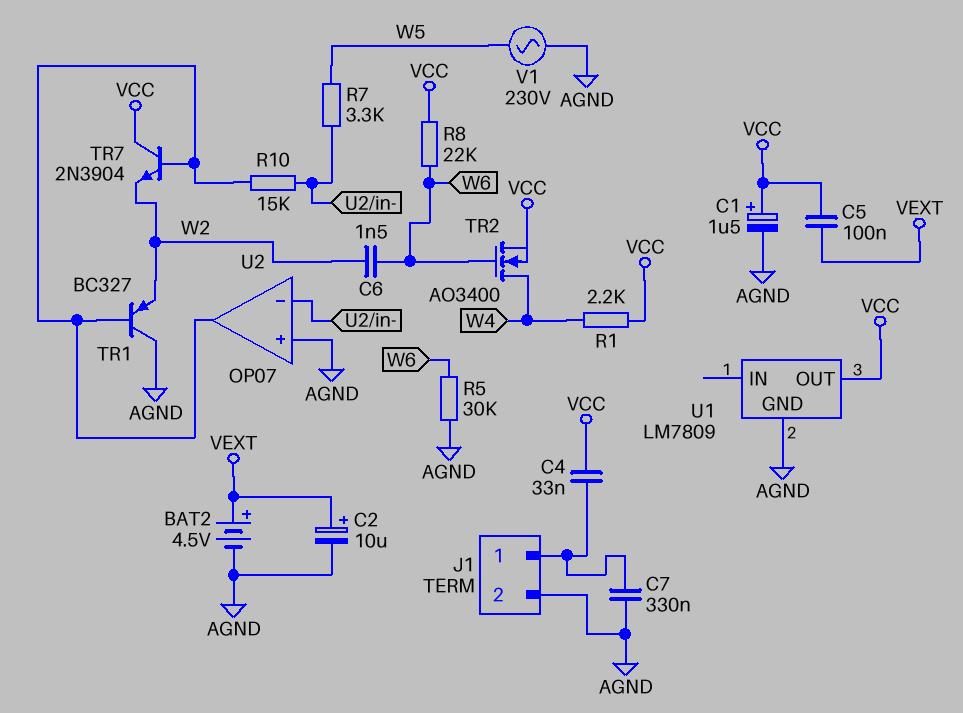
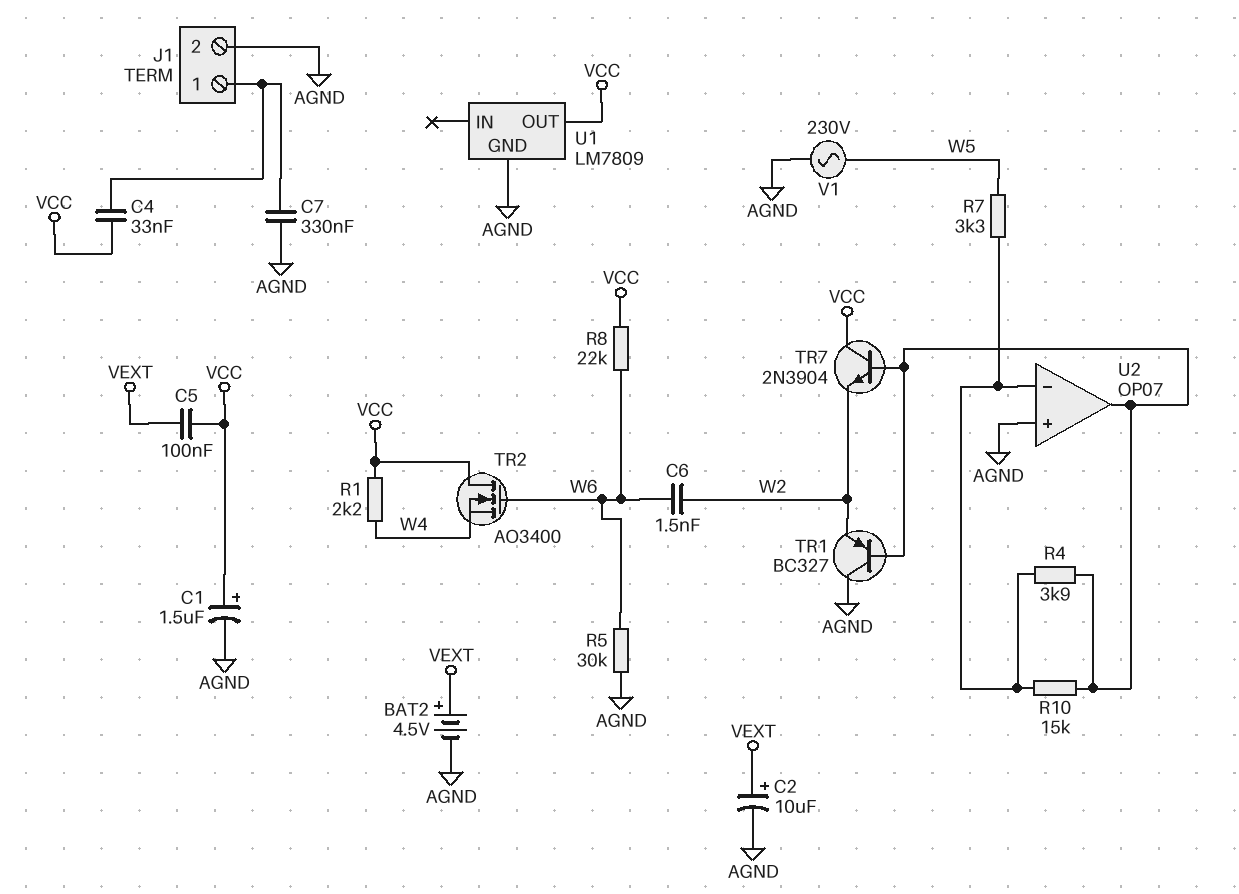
R4: none -> 3.9k (U2/in-, U2/out)
TR2: NMOS AO3400 (G W6, D W4, S VCC) -> NMOS AO3400 (G W6, D VCC, S W4)

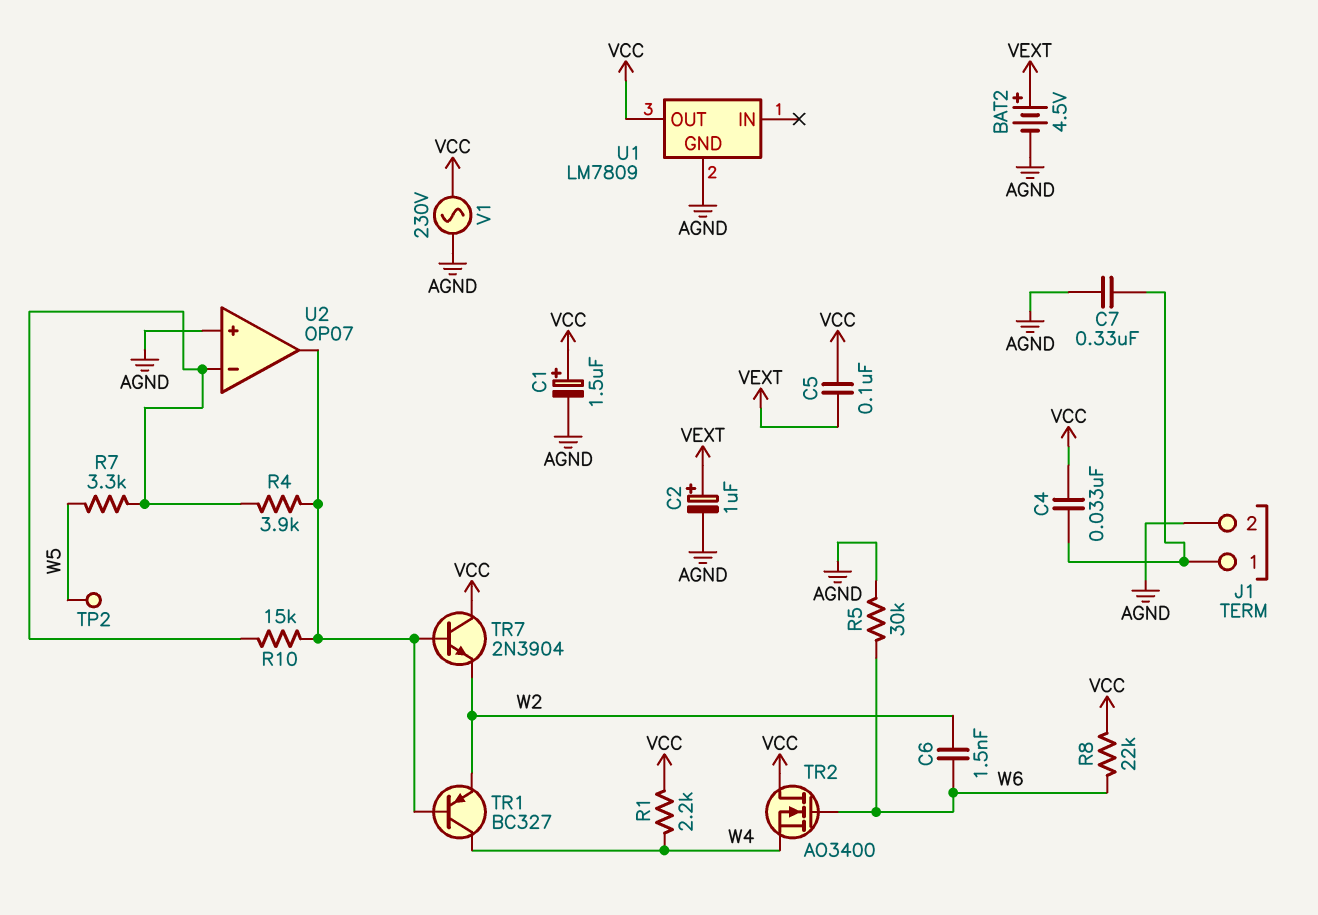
C2: 10uF (plus VEXT, minus AGND) -> 1uF (plus VEXT, minus AGND)
TP2: none -> test point (W5)
TR1: PNP BC327 (B U2/out, C AGND, E W2) -> PNP BC327 (B U2/out, C W4, E W2)
V1: AC 230V (AGND, W5) -> AC 230V (AGND, VCC)

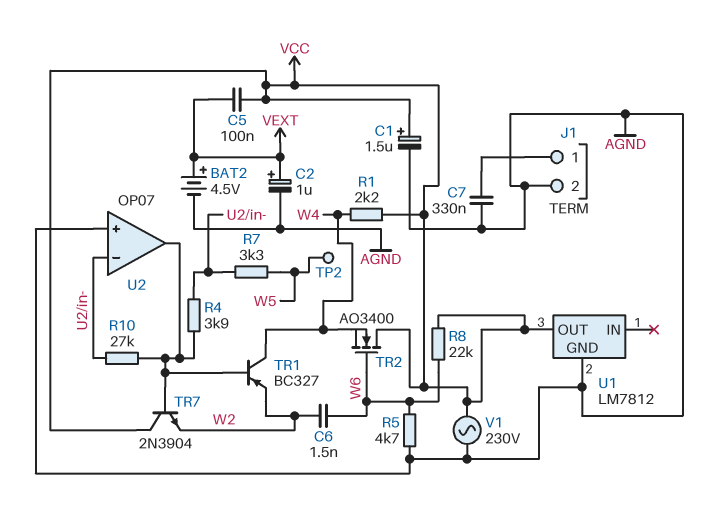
C4: 33nF (J1/1, VCC) -> none
R5: 30k (AGND, W6) -> 4.7k (AGND, W6)
R10: 15k (U2/in-, U2/out) -> 27k (U2/in-, U2/out)
U1: LM7809 -> LM7812

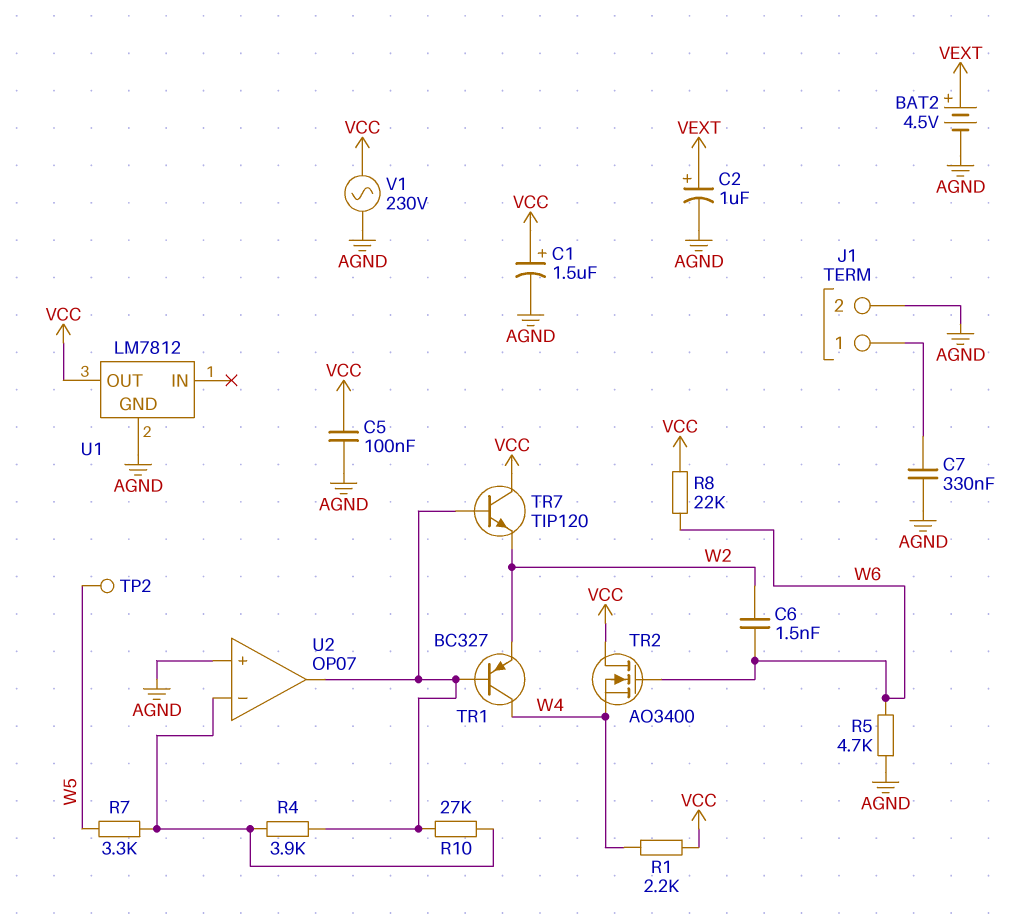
C5: 100nF (VCC, VEXT) -> 100nF (AGND, VCC)
TR7: NPN 2N3904 (B U2/out, C VCC, E W2) -> NPN TIP120 (B U2/out, C VCC, E W2)

